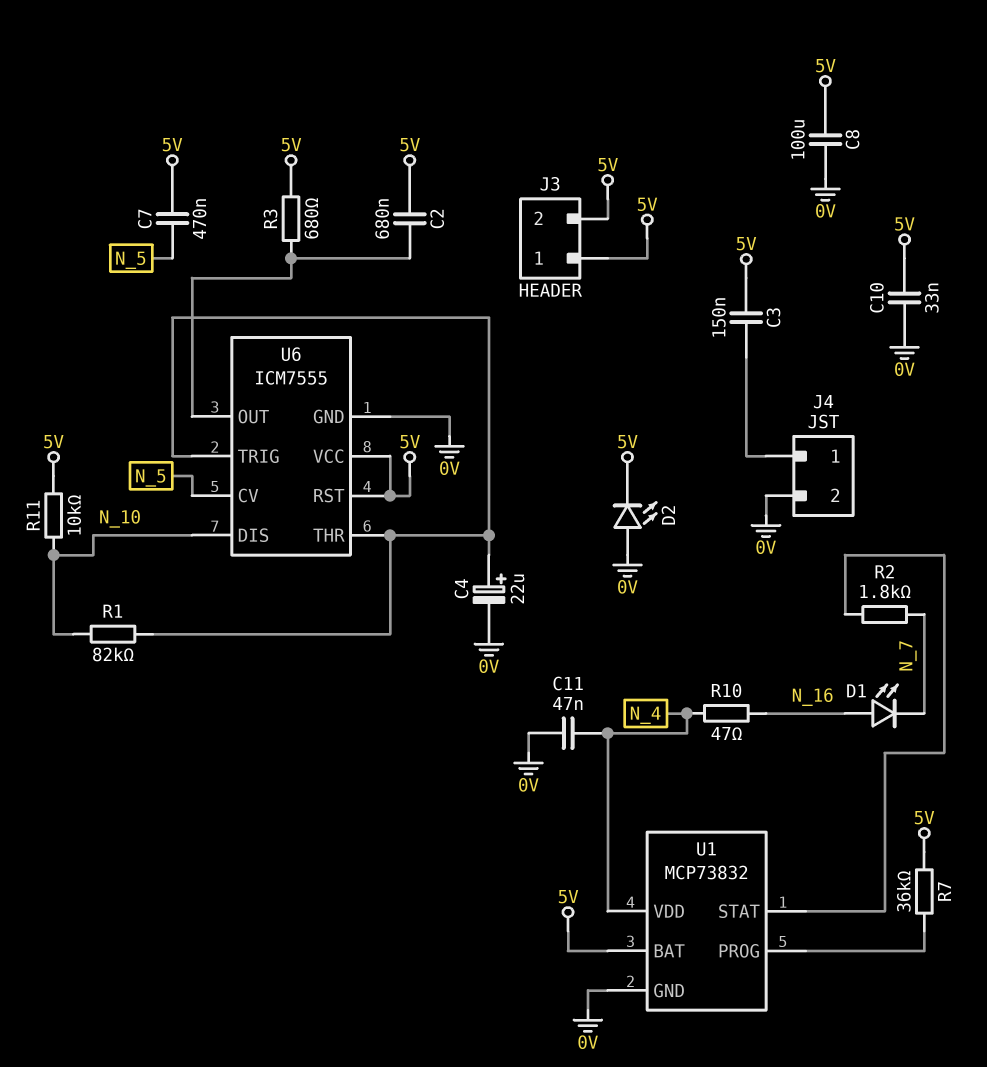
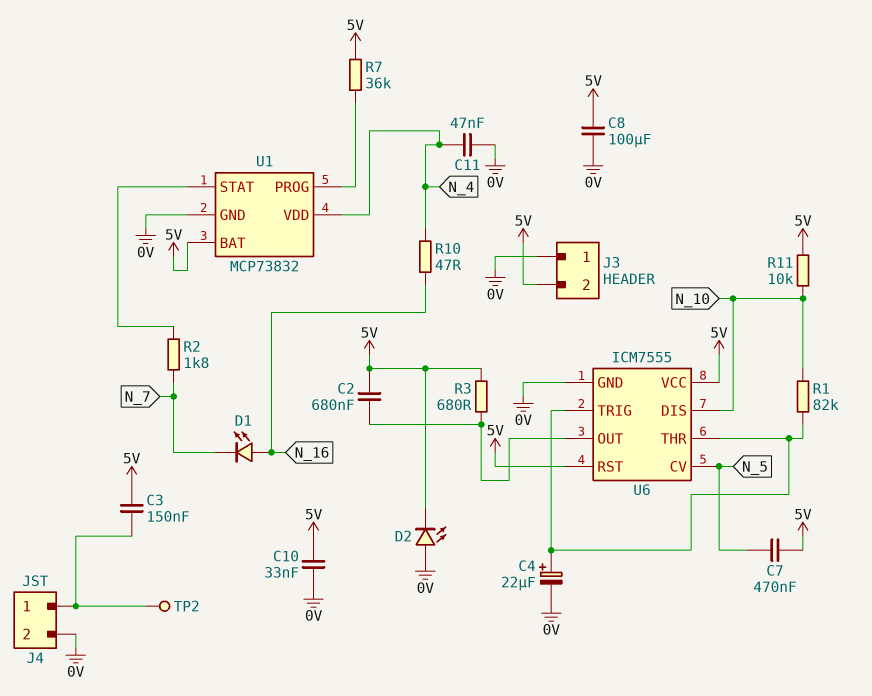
J3 pin 1: 5V -> 0V
TP2: none -> test point (J4/1)

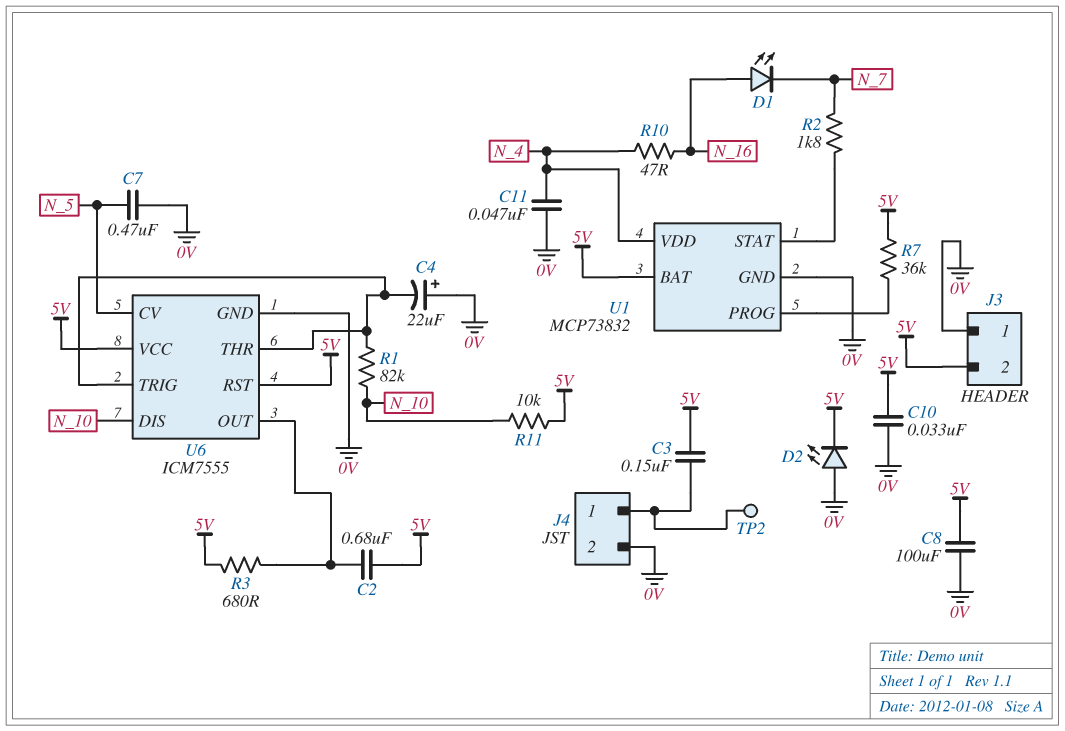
C4: 22uF (plus U6/THR, minus 0V) -> 22uF (plus 0V, minus U6/THR)
C7: 470nF (5V, N_5) -> 470nF (0V, N_5)

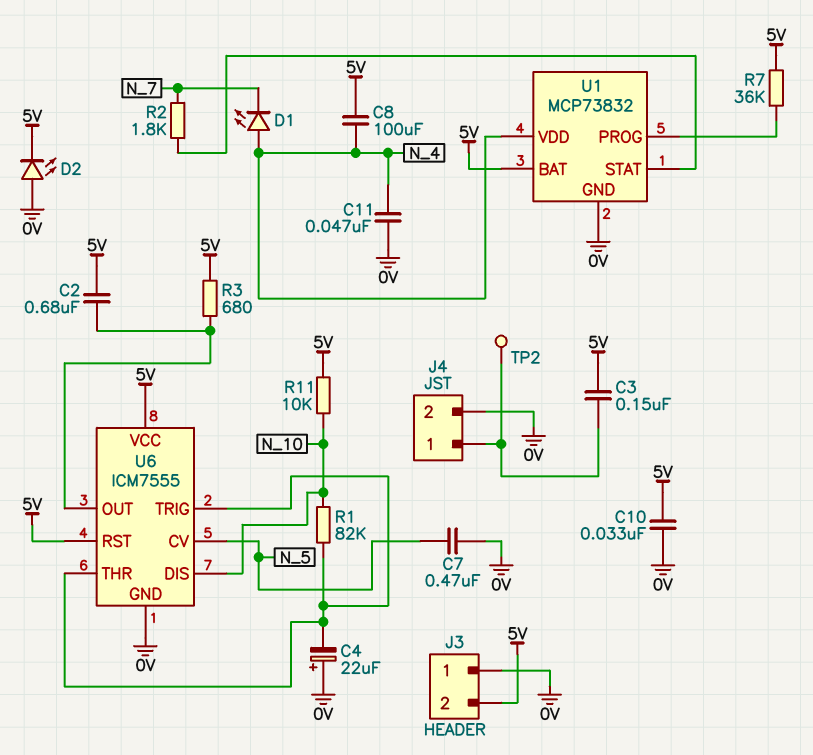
C8: 100uF (0V, 5V) -> 100uF (5V, N_4)
D1: LED (A N_16, K N_7) -> LED (A N_4, K N_7)
R10: 47 (N_4, N_16) -> none

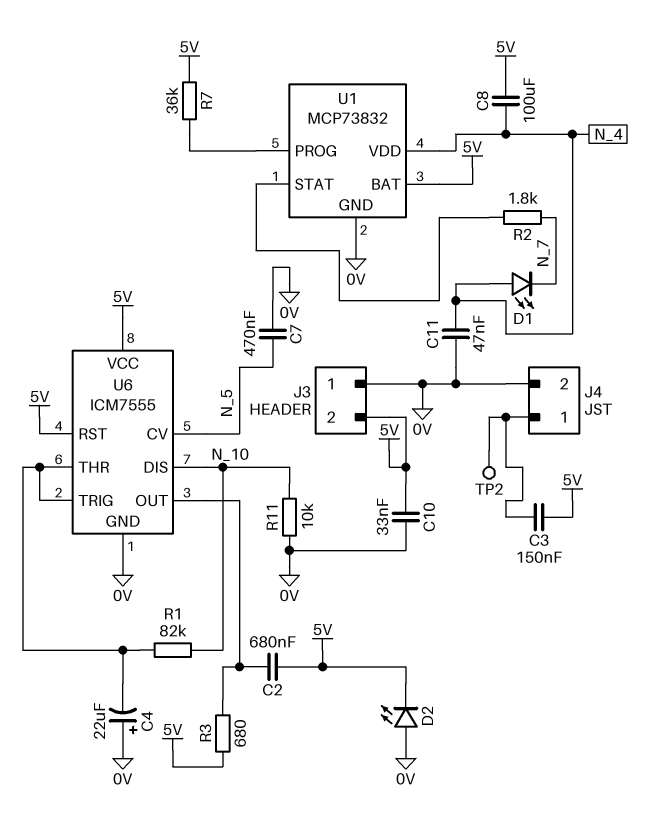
R11: 10k (5V, N_10) -> 10k (0V, N_10)

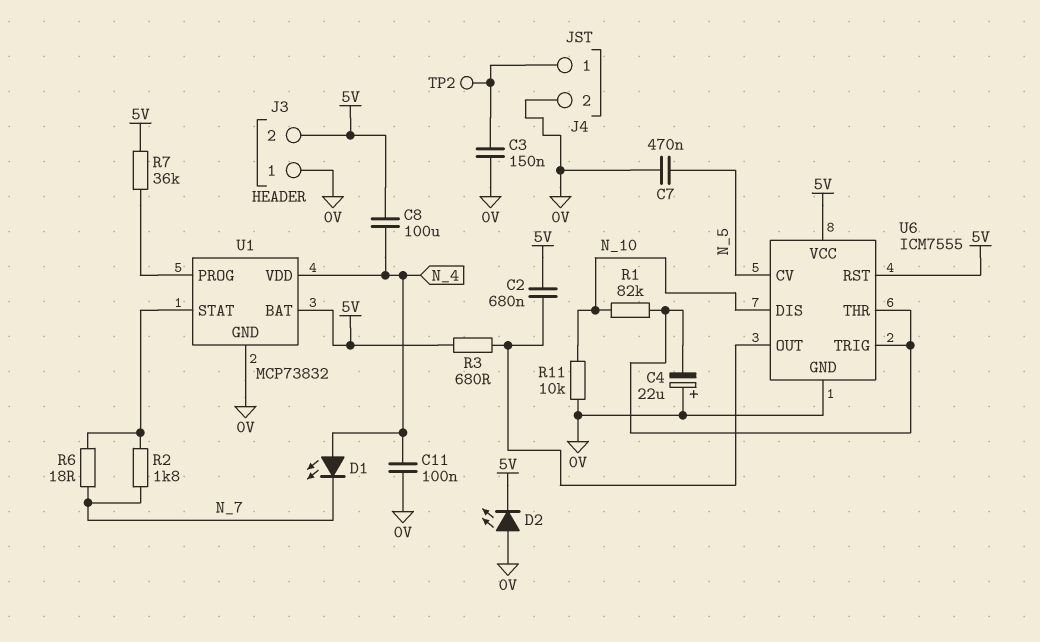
C3: 150nF (5V, J4/1) -> 150nF (0V, J4/1)
C10: 33nF (0V, 5V) -> none
C11: 47nF (0V, N_4) -> 100nF (0V, N_4)
R6: none -> 18 (N_7, U1/STAT)

